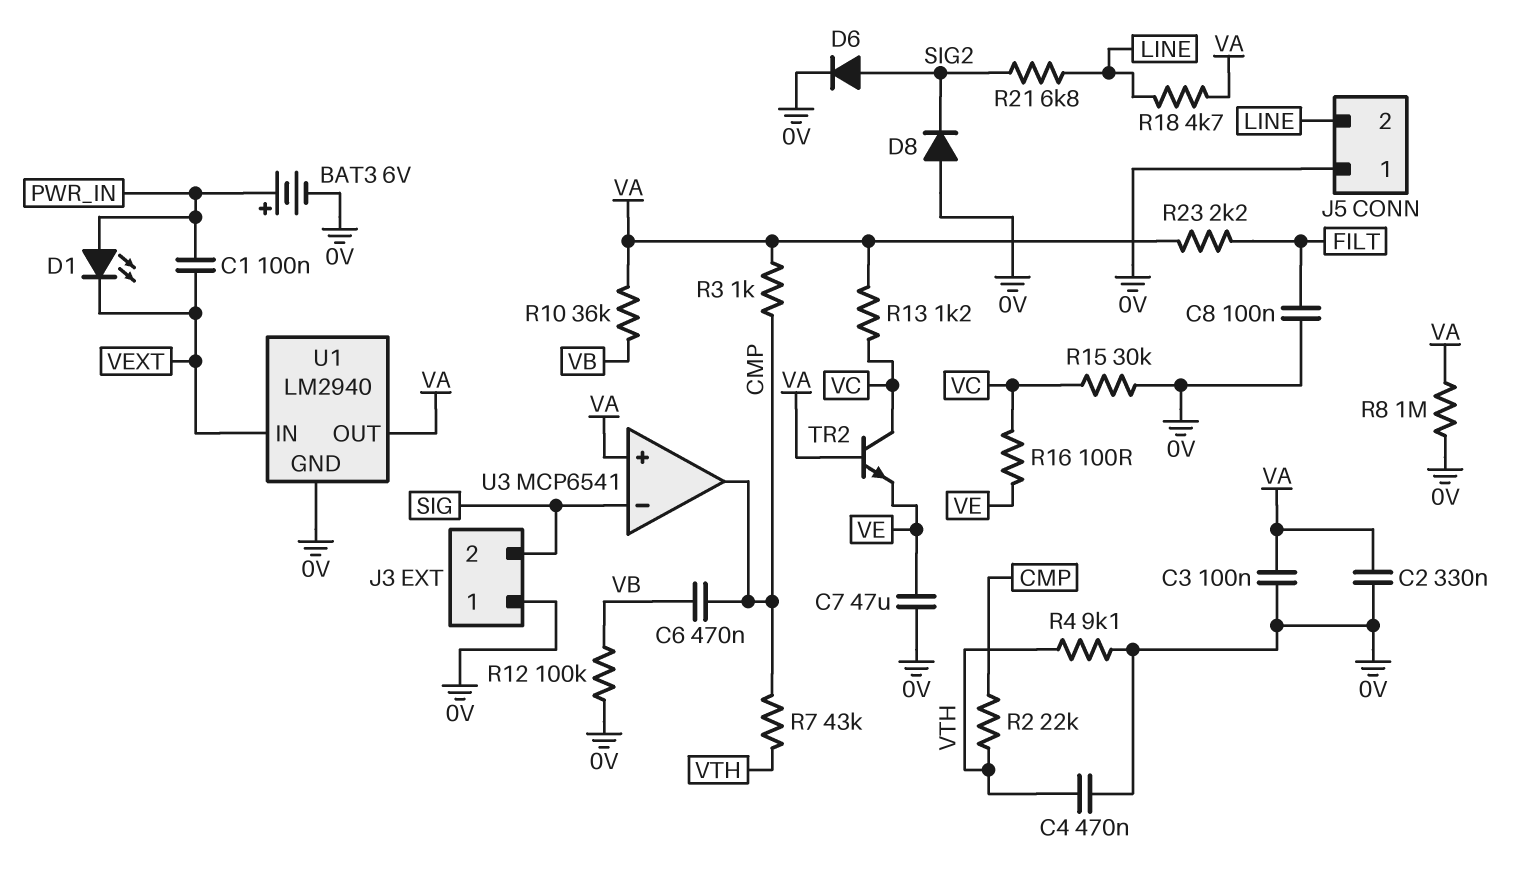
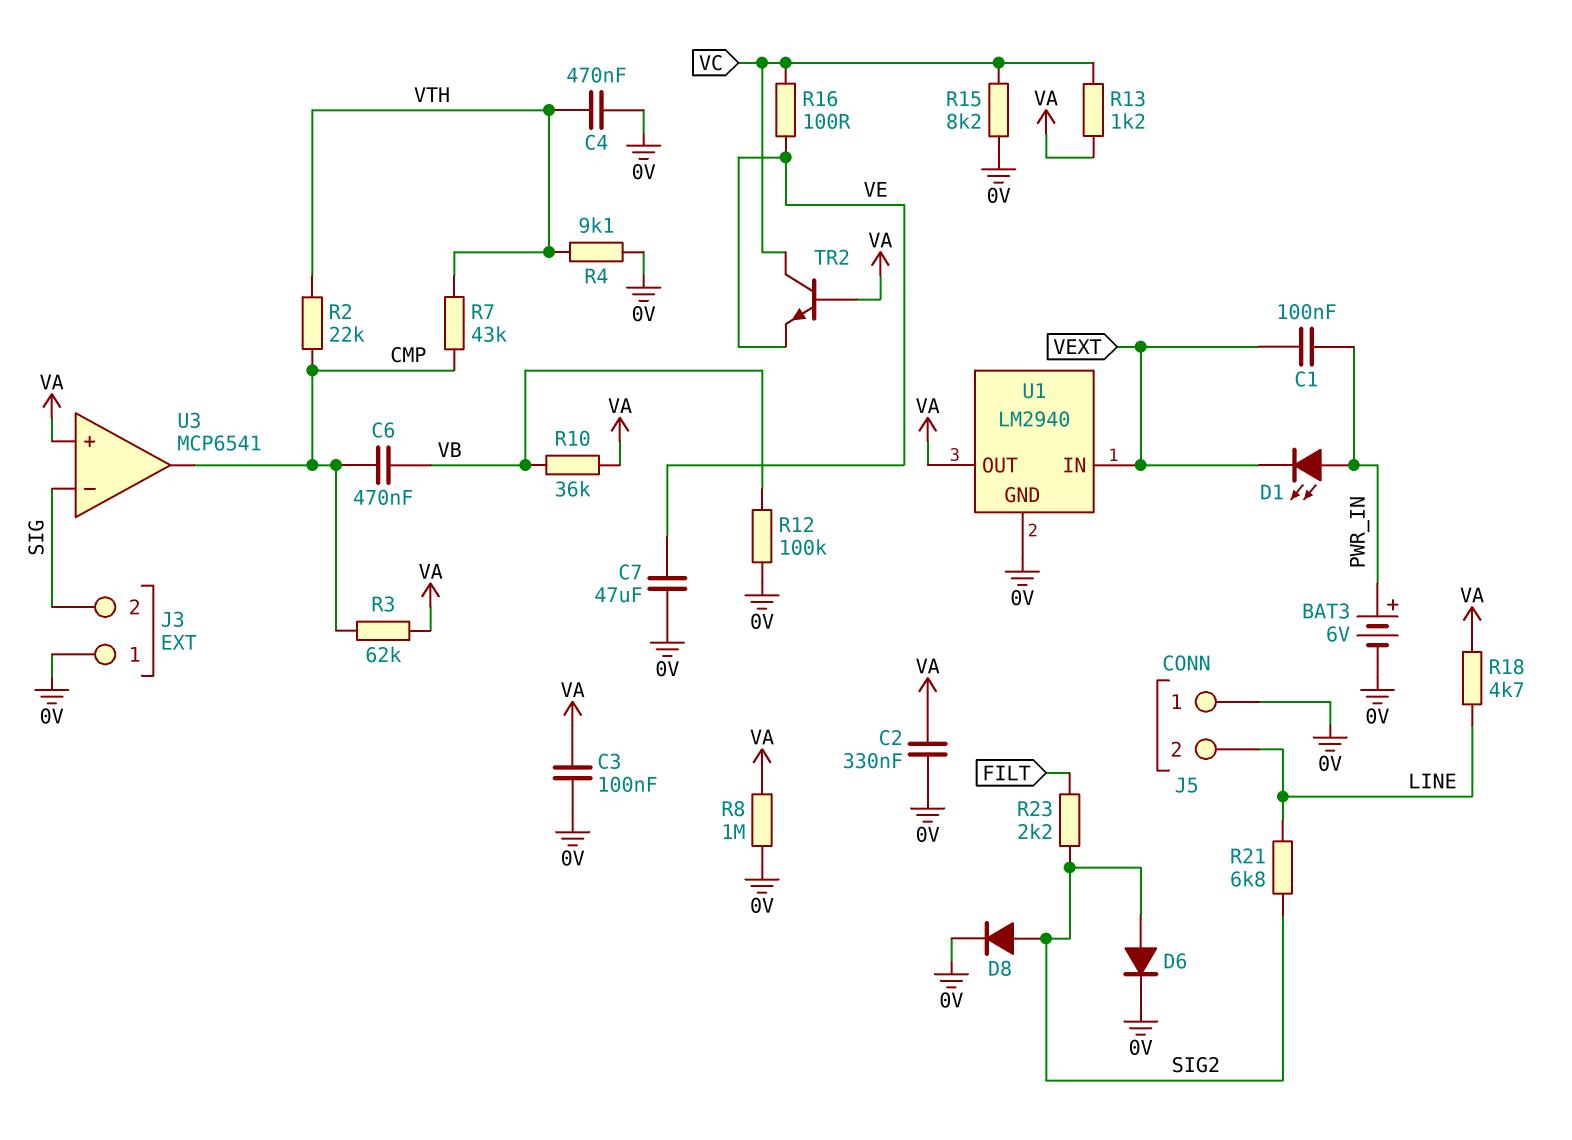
C8: 100nF (0V, FILT) -> none
D8: diode (A 0V, K SIG2) -> diode (A SIG2, K 0V)
R3: 1k (CMP, VA) -> 62k (CMP, VA)
R15: 30k (0V, VC) -> 8.2k (0V, VC)
R23: 2.2k (FILT, VA) -> 2.2k (FILT, SIG2)

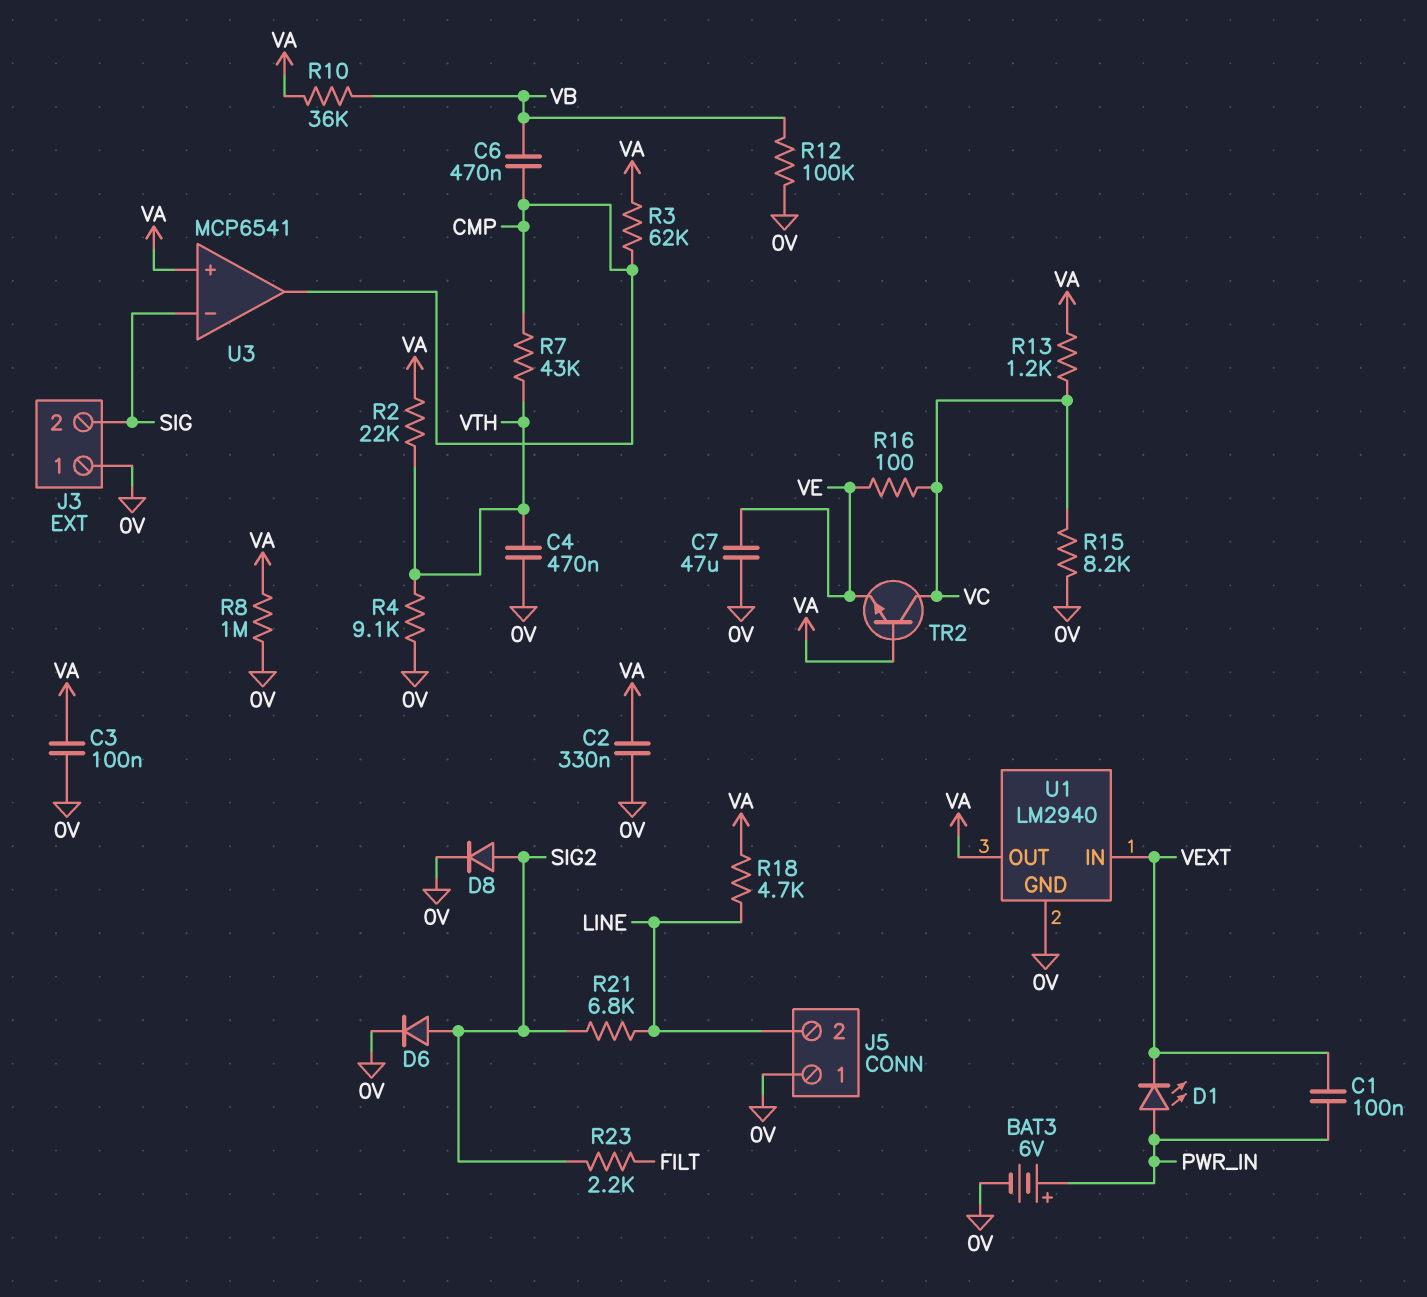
R2: 22k (CMP, VTH) -> 22k (VA, VTH)

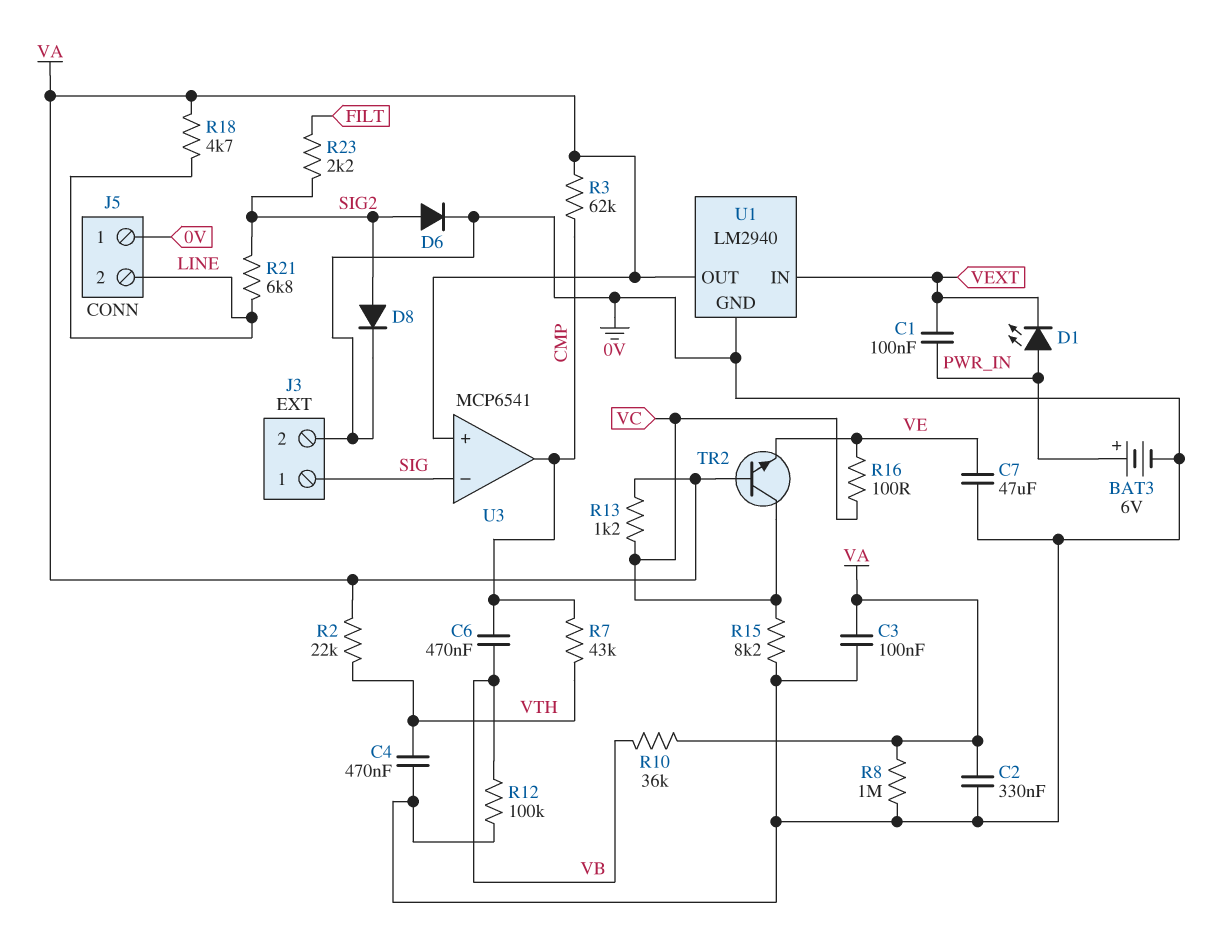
J3 pin 1: 0V -> SIG
J3 pin 2: SIG -> 0V
R4: 9.1k (0V, VTH) -> none

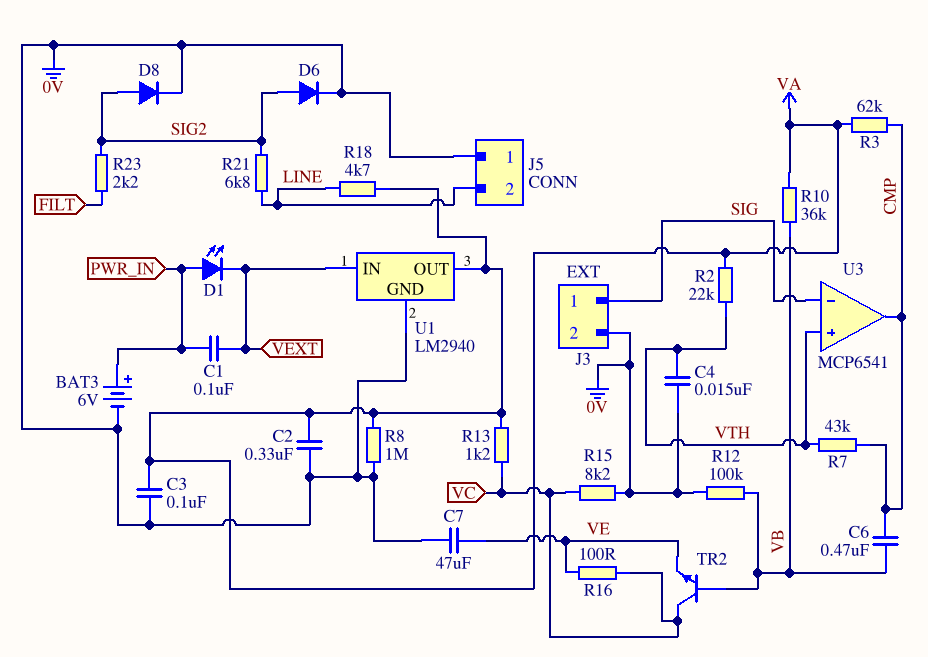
C4: 470nF (0V, VTH) -> 15nF (0V, VTH)
TR2: NPN (B VA, C VC, E VE) -> NPN (B VB, C VC, E VE)
U3 pin in+: VA -> VTH

